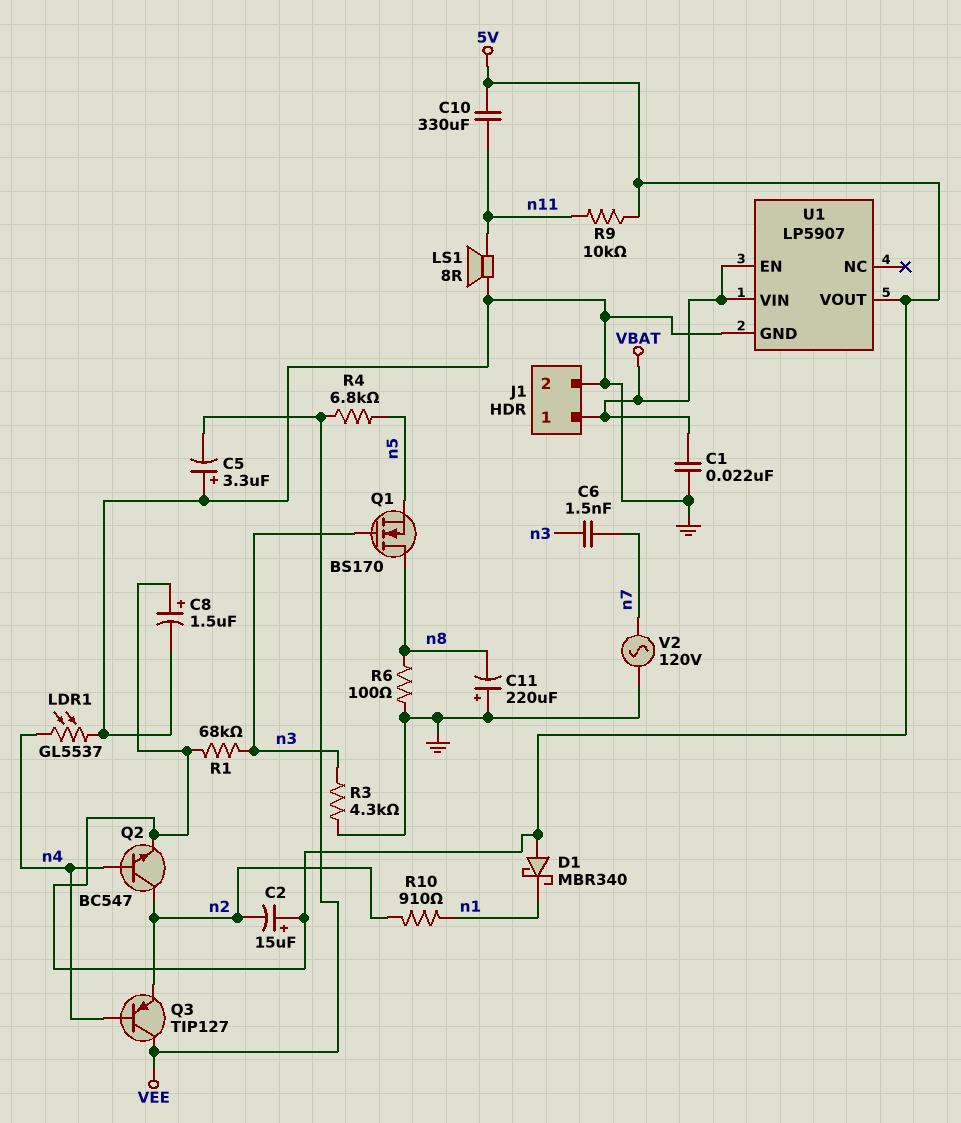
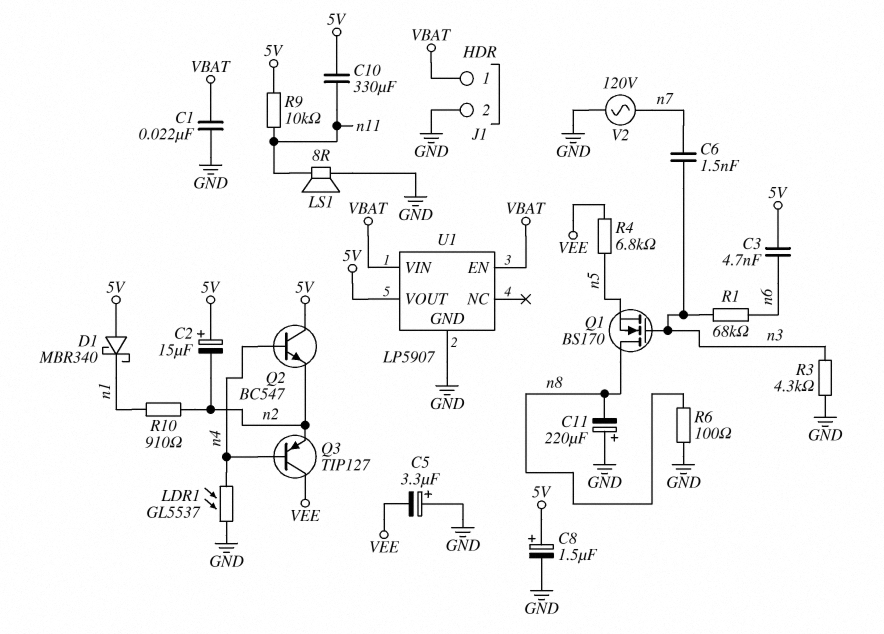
C3: none -> 4.7nF (5V, n6)
Q2: NPN BC547 (B n4, C n2, E 5V) -> NPN BC547 (B n4, C 5V, E n2)
R1: 68k (5V, n3) -> 68k (n3, n6)

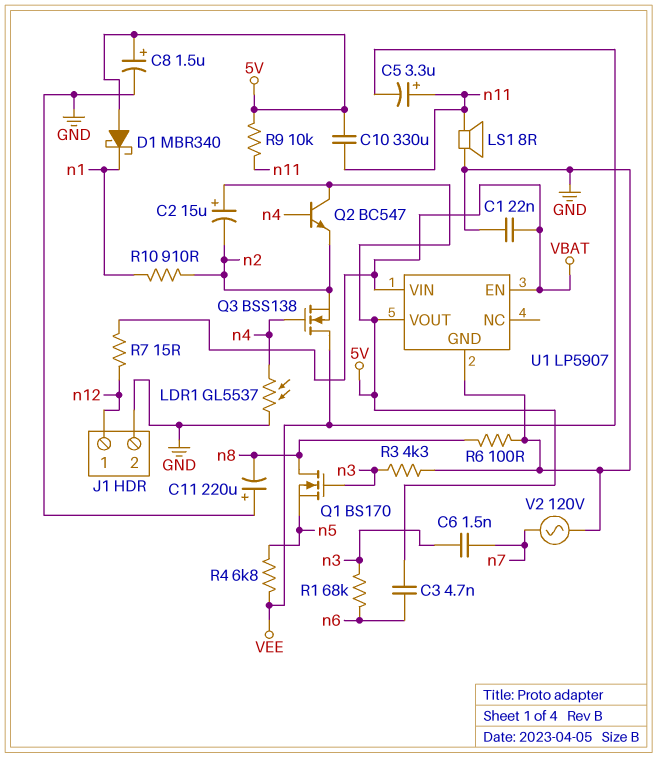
C5: 3.3uF (plus GND, minus VEE) -> 3.3uF (plus n11, minus VEE)
J1 pin 1: VBAT -> n12
Q3: PNP TIP127 (B n4, C VEE, E n2) -> NMOS BSS138 (G n4, D VEE, S n2)
R7: none -> 15 (VBAT, n12)

